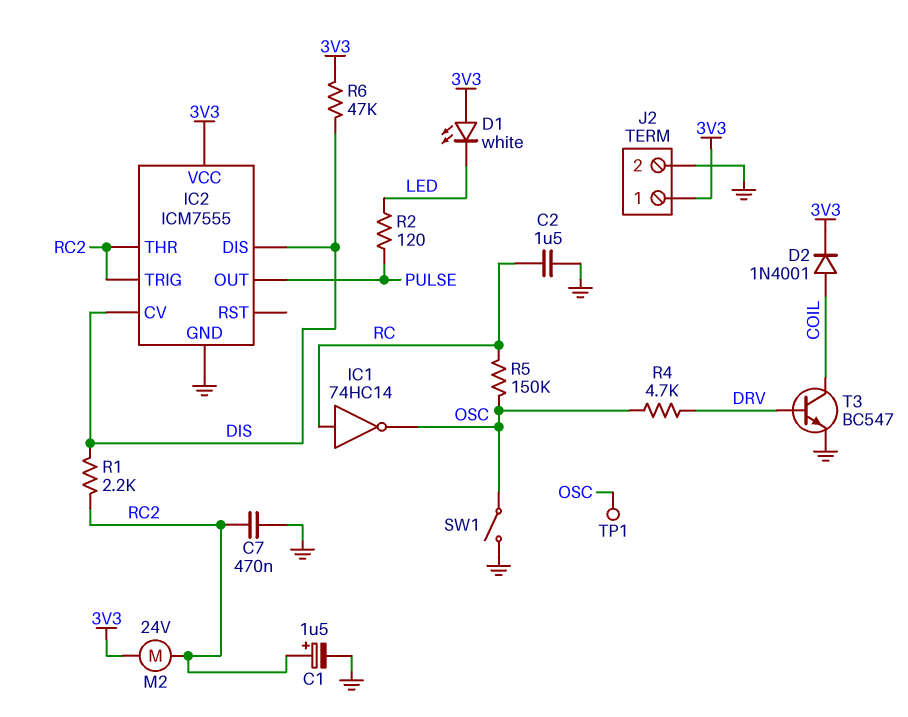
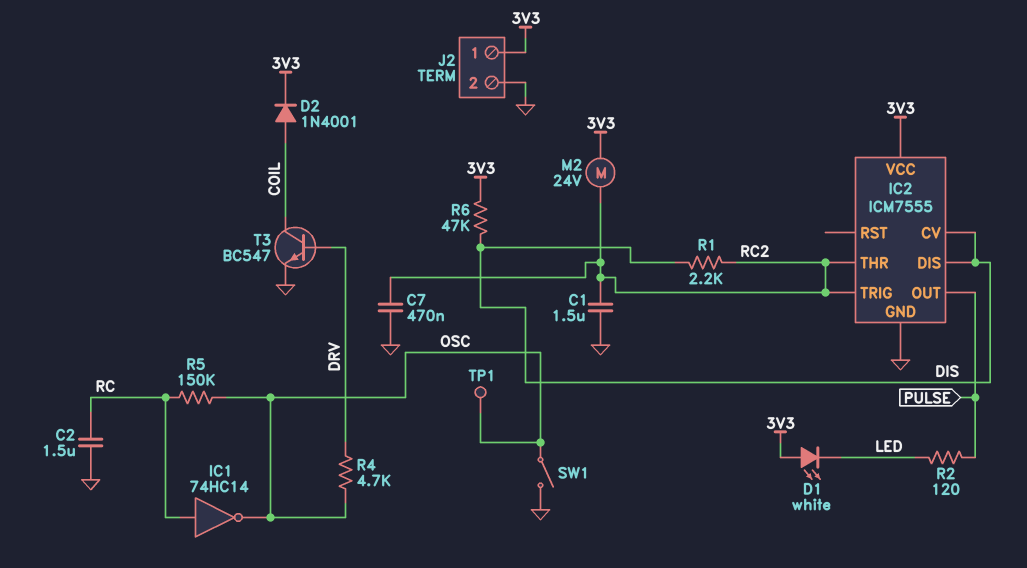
C1: 1.5uF (plus RC2, minus GND) -> 1.5uF (GND, RC2)

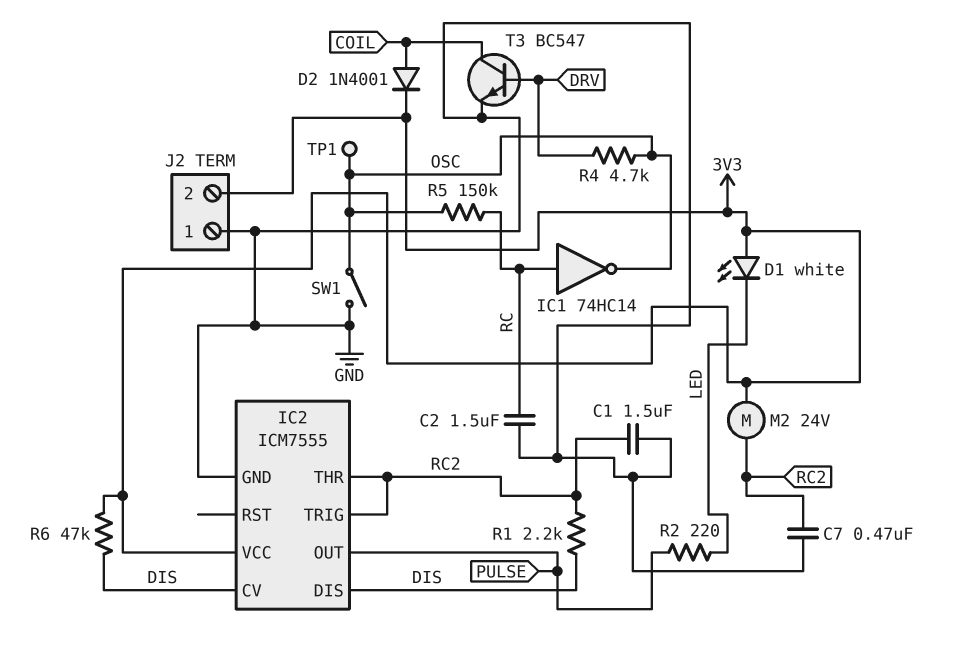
J2 pin 1: 3V3 -> GND
J2 pin 2: GND -> 3V3
R2: 120 (LED, PULSE) -> 220 (LED, PULSE)

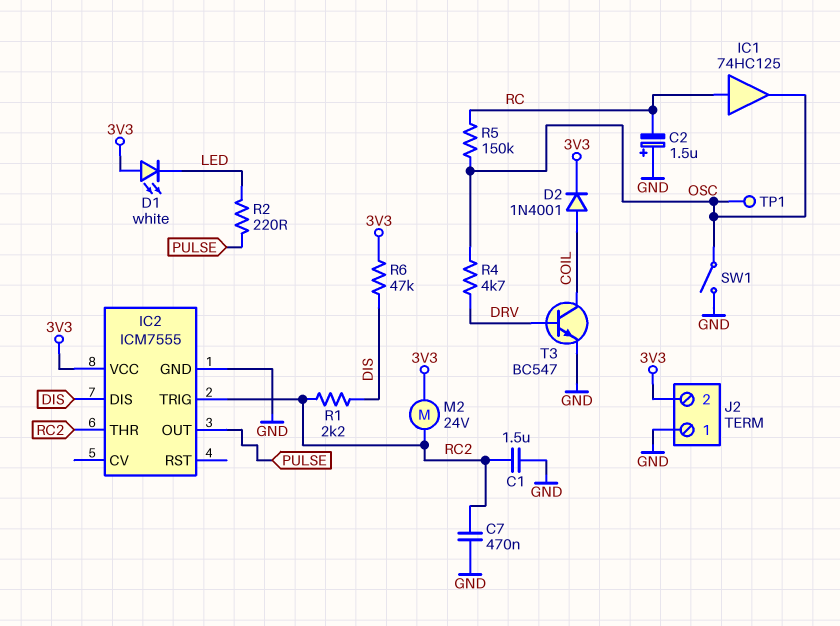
C2: 1.5uF (GND, RC) -> 1.5uF (plus GND, minus RC)
IC1: NOT 74HC14 (in RC, out OSC) -> buffer 74HC125 (in RC, out OSC)
IC2 pin CV: DIS -> none

